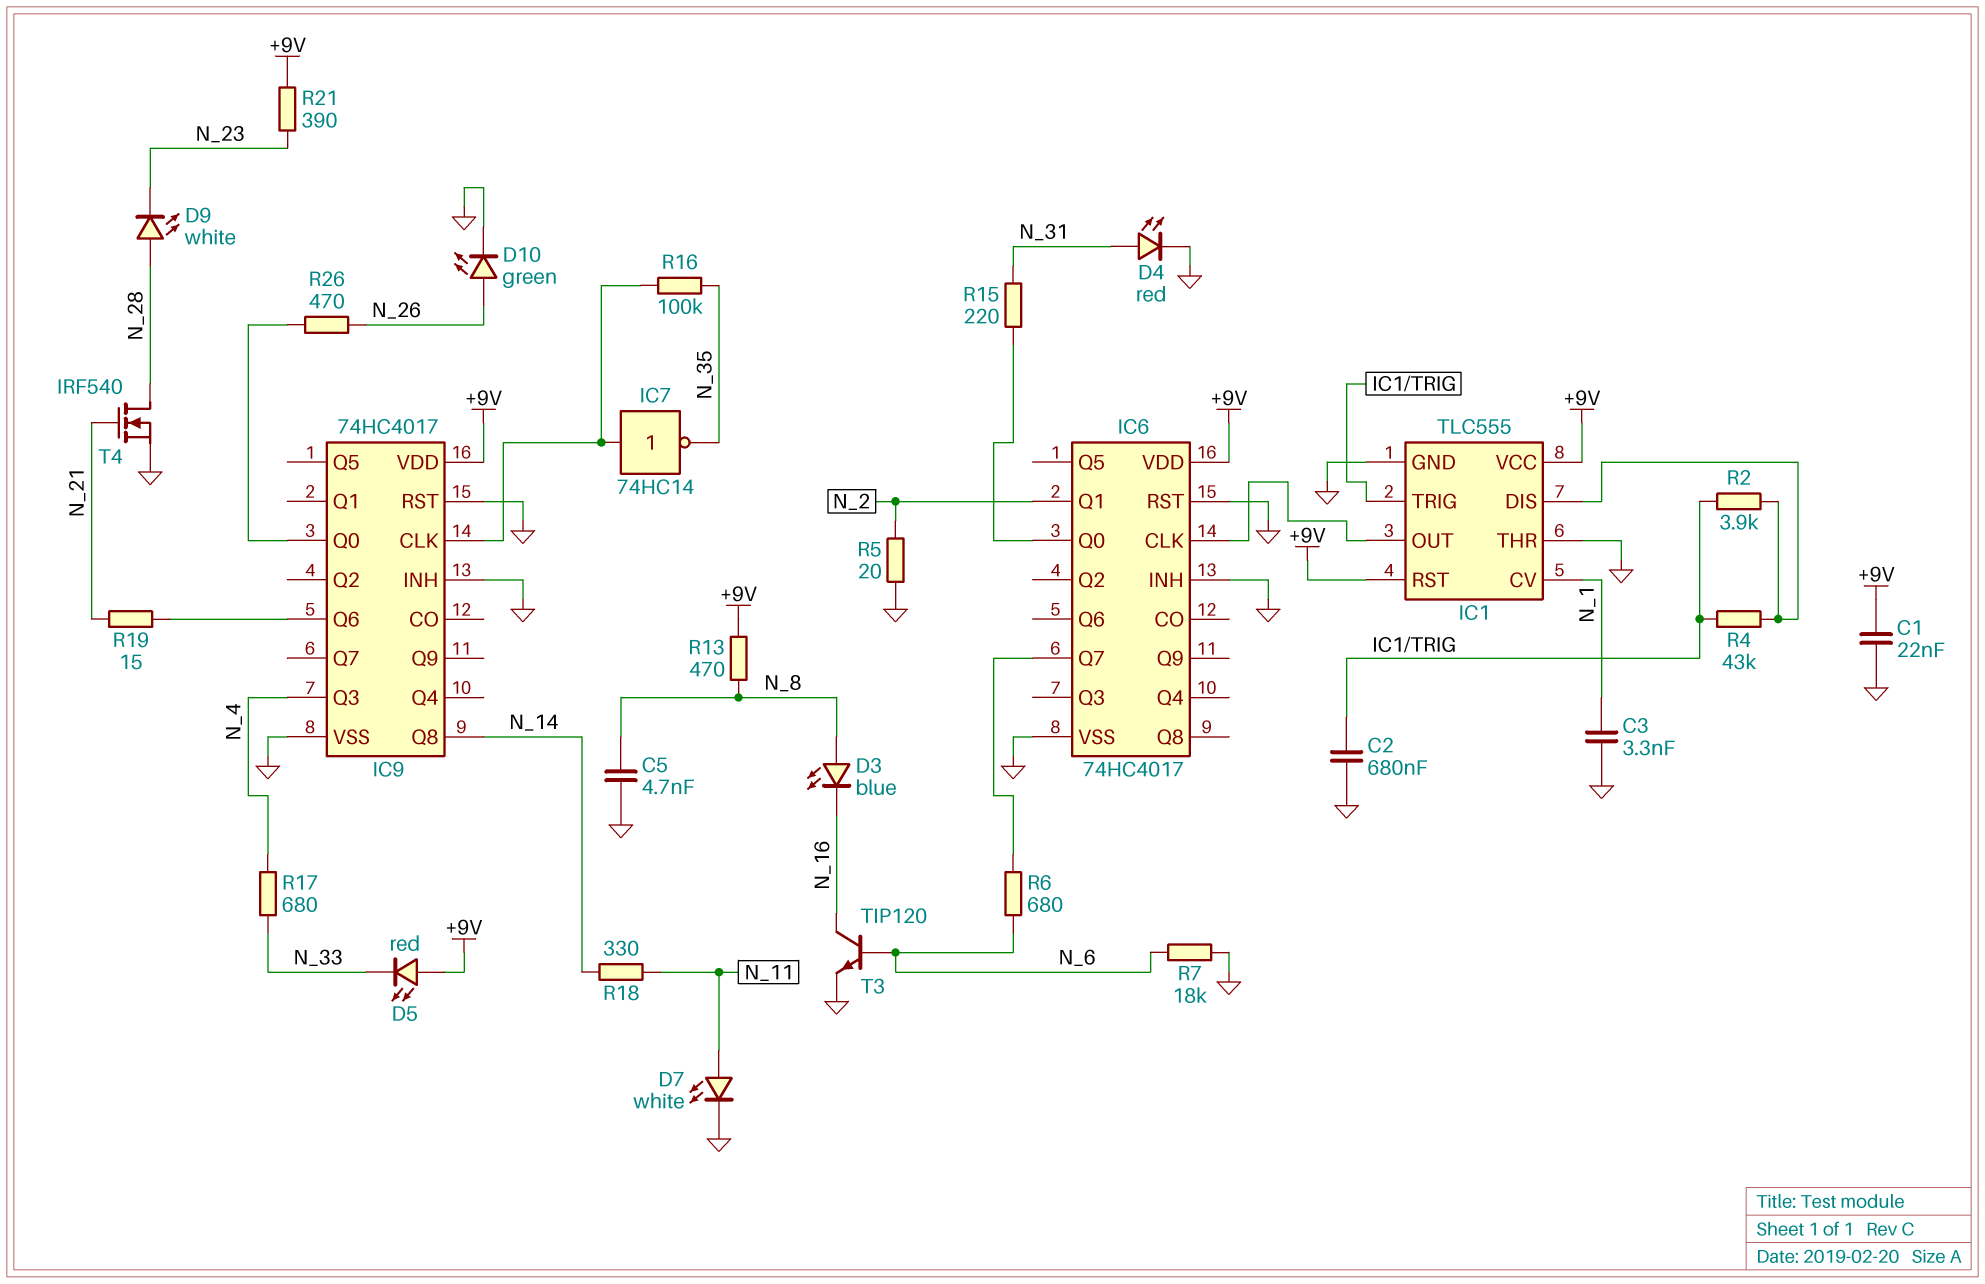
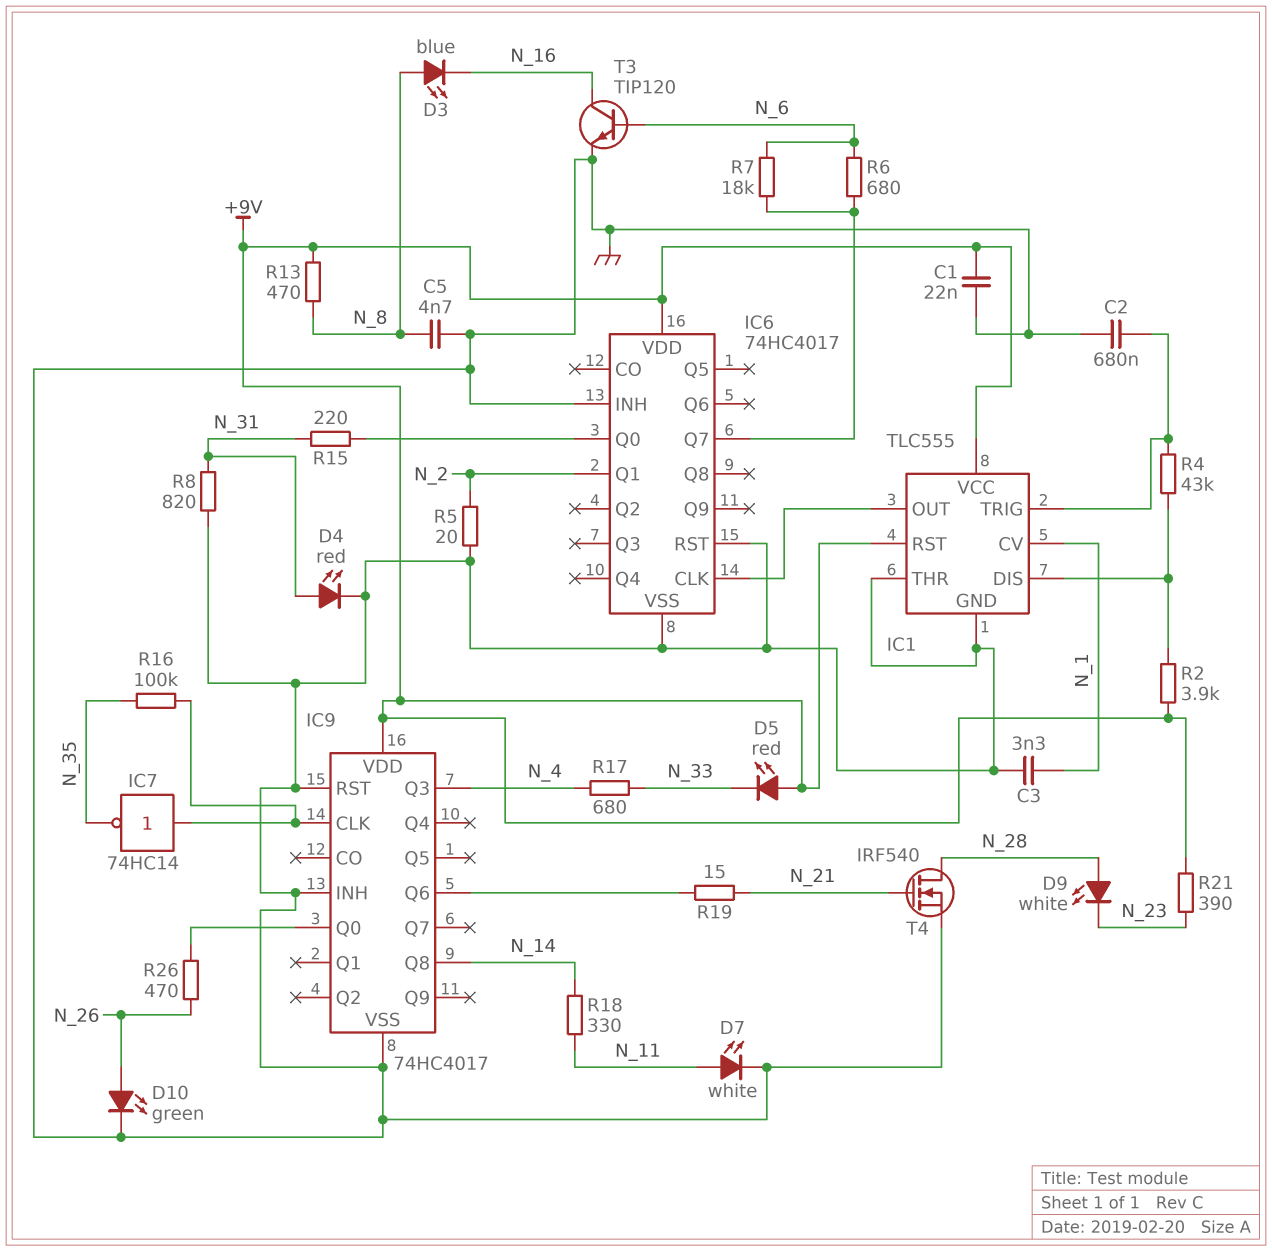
R2: 3.9k (IC1/DIS, IC1/TRIG) -> 3.9k (+9V, IC1/DIS)
R7: 18k (GND, N_6) -> 18k (IC6/Q7, N_6)
R8: none -> 820 (GND, N_31)

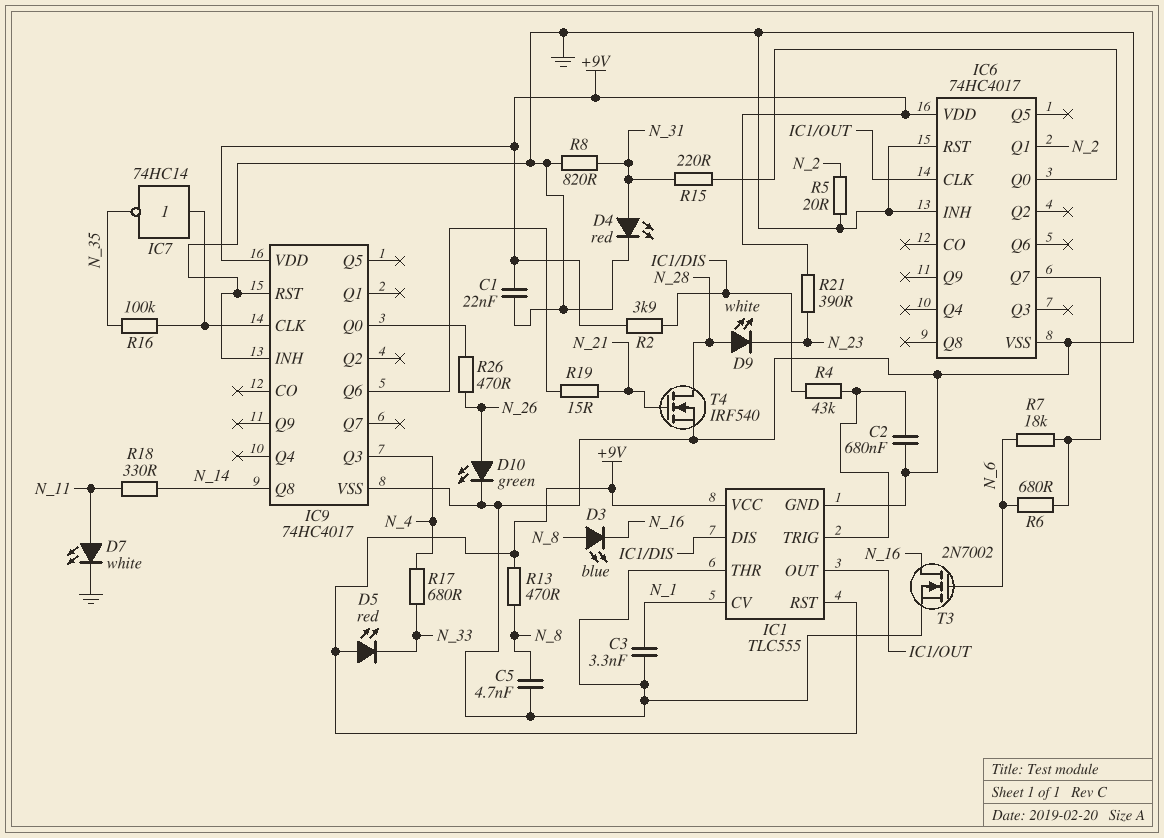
T3: NPN TIP120 (B N_6, C N_16, E GND) -> NMOS 2N7002 (G N_6, D N_16, S GND)

